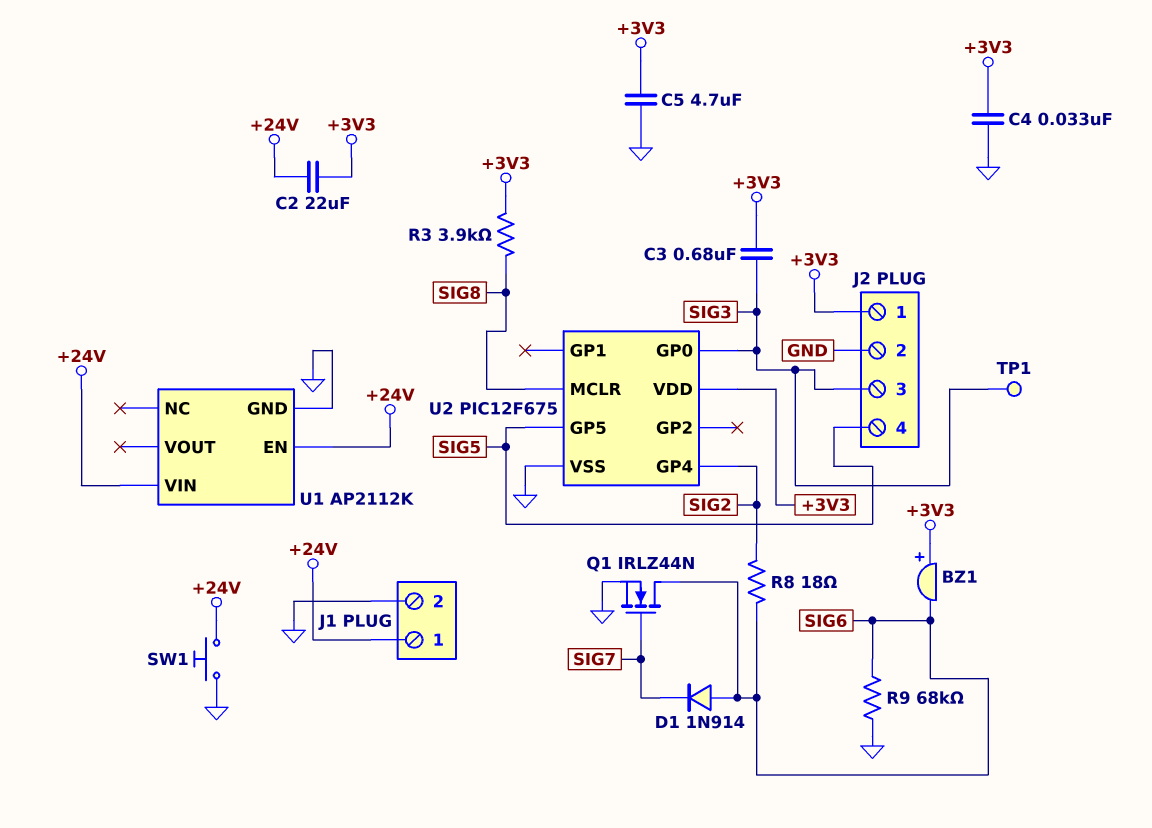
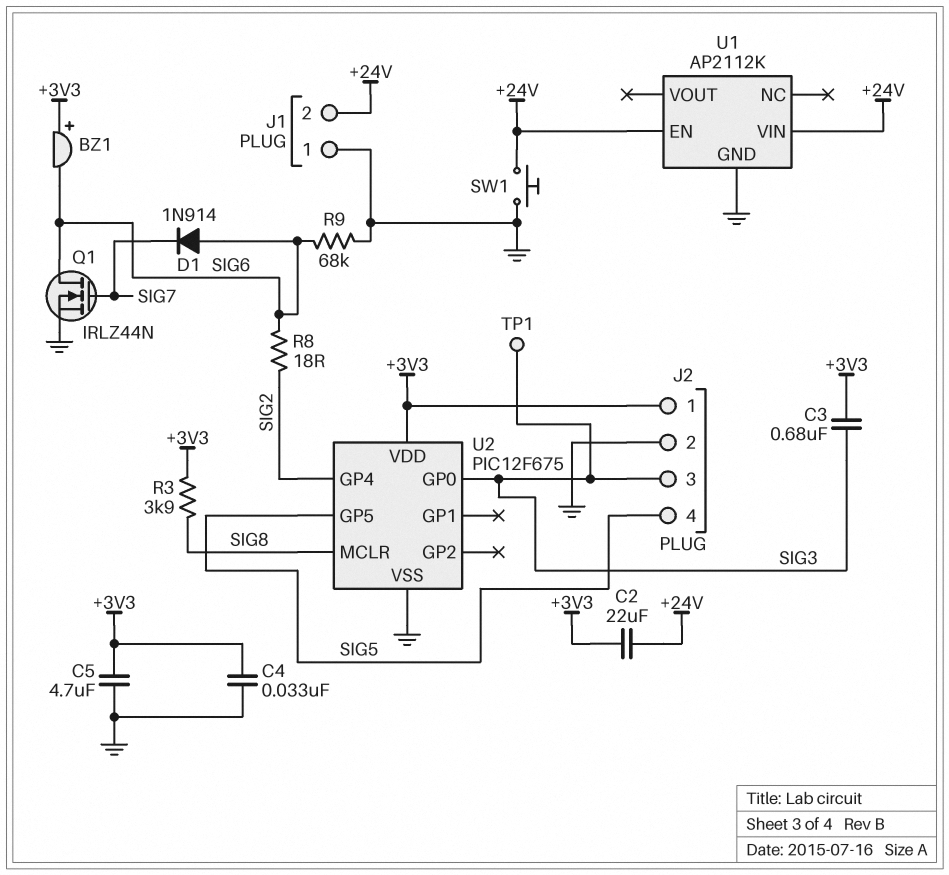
J1 pin 1: +24V -> GND
J1 pin 2: GND -> +24V

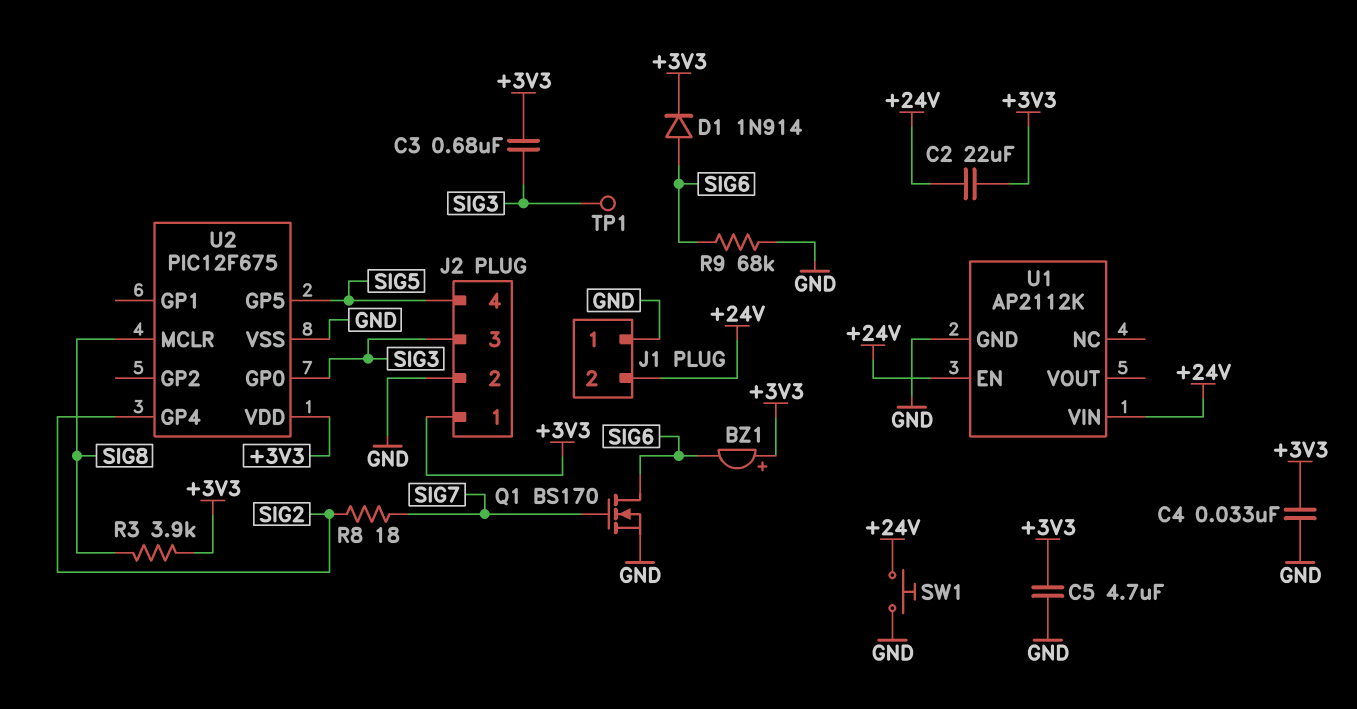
D1: diode 1N914 (A SIG6, K SIG7) -> diode 1N914 (A SIG6, K +3V3)
Q1: NMOS IRLZ44N (G SIG7, D SIG6, S GND) -> NMOS BS170 (G SIG7, D SIG6, S GND)
R8: 18 (SIG2, SIG6) -> 18 (SIG2, SIG7)

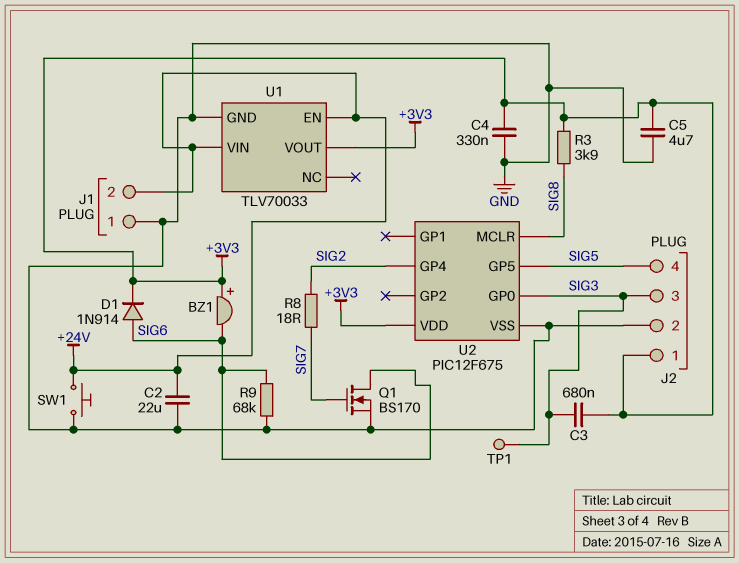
C2: 22uF (+3V3, +24V) -> 22uF (+24V, GND)
C4: 33nF (+3V3, GND) -> 330nF (+3V3, GND)
U1: AP2112K -> TLV70033
U1 pin VOUT: none -> +3V3

